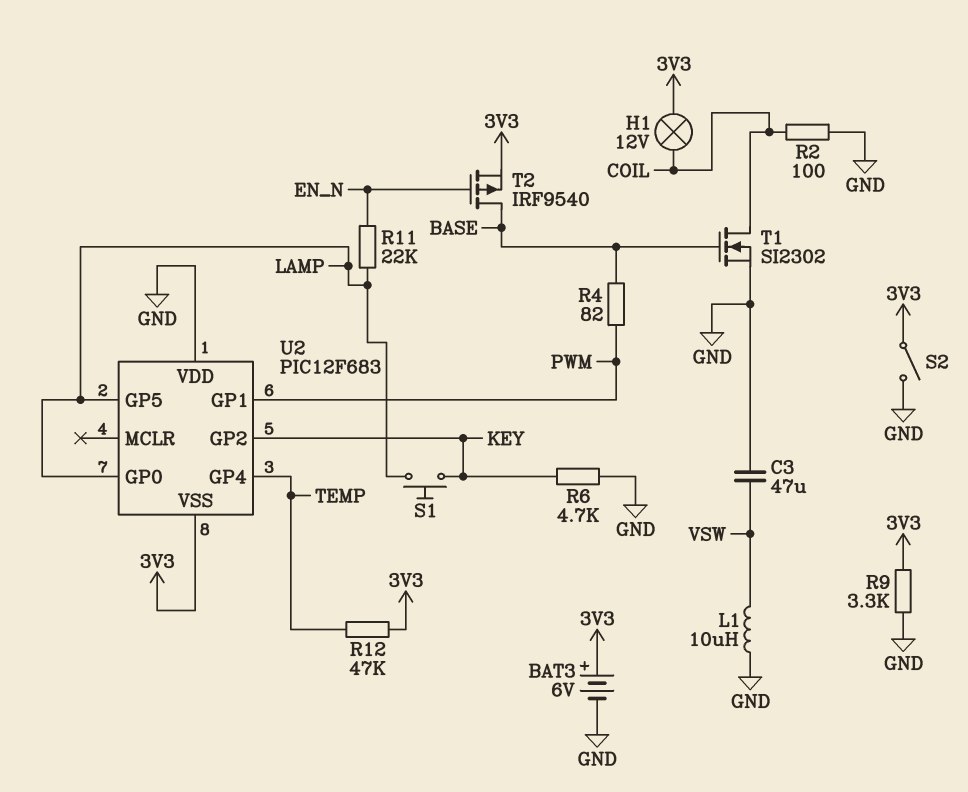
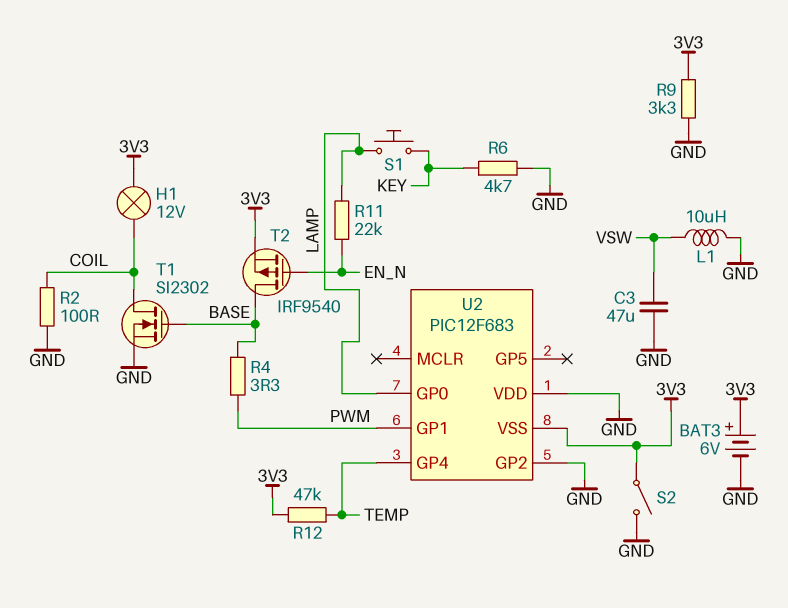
R4: 82 (BASE, PWM) -> 3.3 (BASE, PWM)
U2 pin GP2: KEY -> GND
U2 pin GP5: LAMP -> none

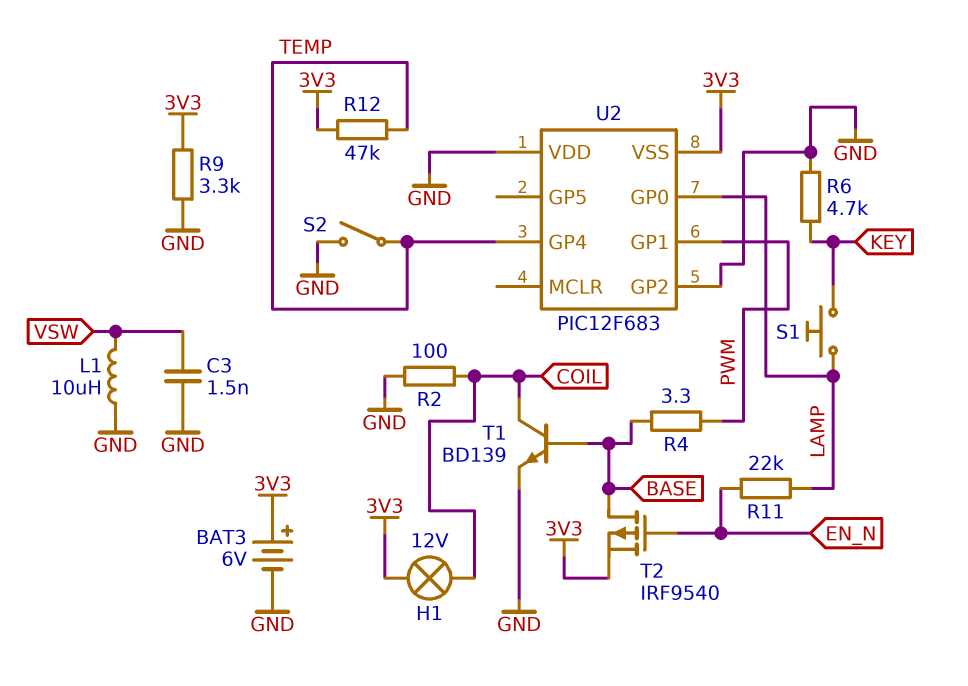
C3: 47uF (GND, VSW) -> 1.5nF (GND, VSW)
S2: switch (3V3, GND) -> switch (GND, TEMP)
T1: NMOS SI2302 (G BASE, D COIL, S GND) -> NPN BD139 (B BASE, C COIL, E GND)

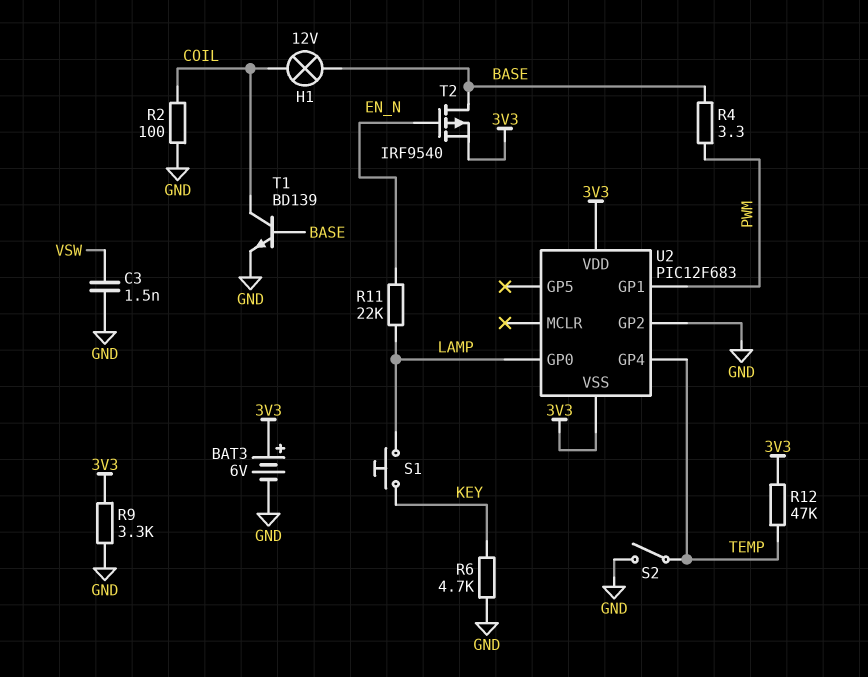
H1: lamp 12V (3V3, COIL) -> lamp 12V (BASE, COIL)
L1: 10uH (GND, VSW) -> none
U2 pin VDD: GND -> 3V3

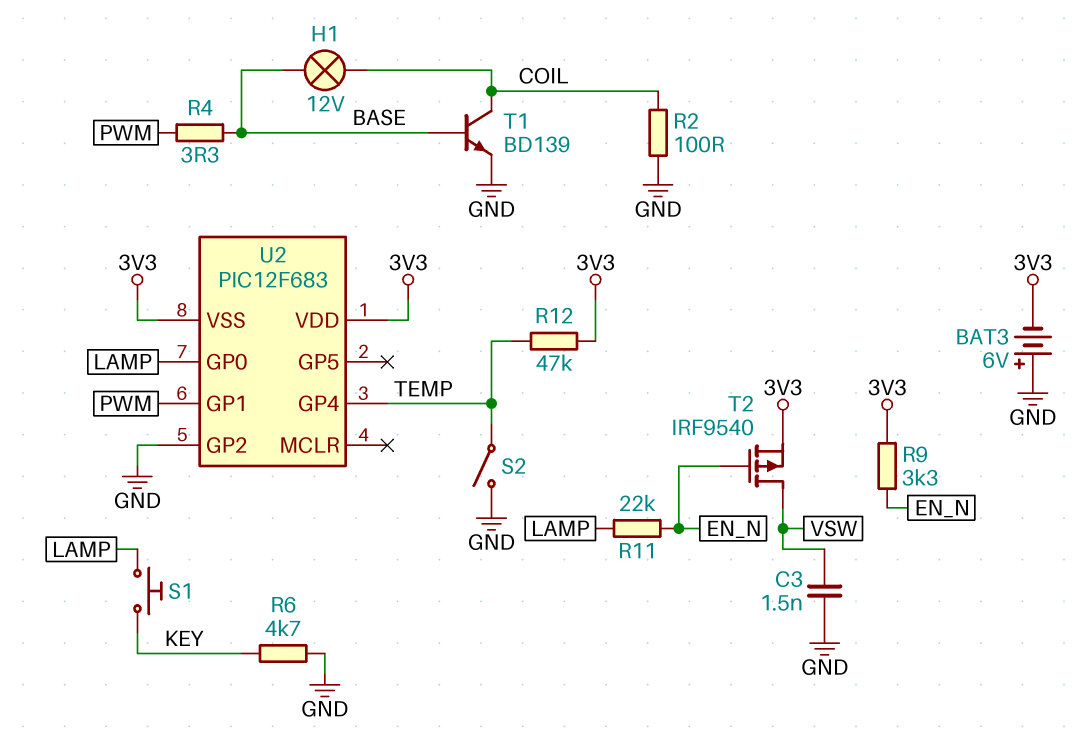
BAT3: 6V (plus 3V3, minus GND) -> 6V (plus GND, minus 3V3)
R9: 3.3k (3V3, GND) -> 3.3k (3V3, EN_N)
T2: PMOS IRF9540 (G EN_N, D BASE, S 3V3) -> PMOS IRF9540 (G EN_N, D VSW, S 3V3)

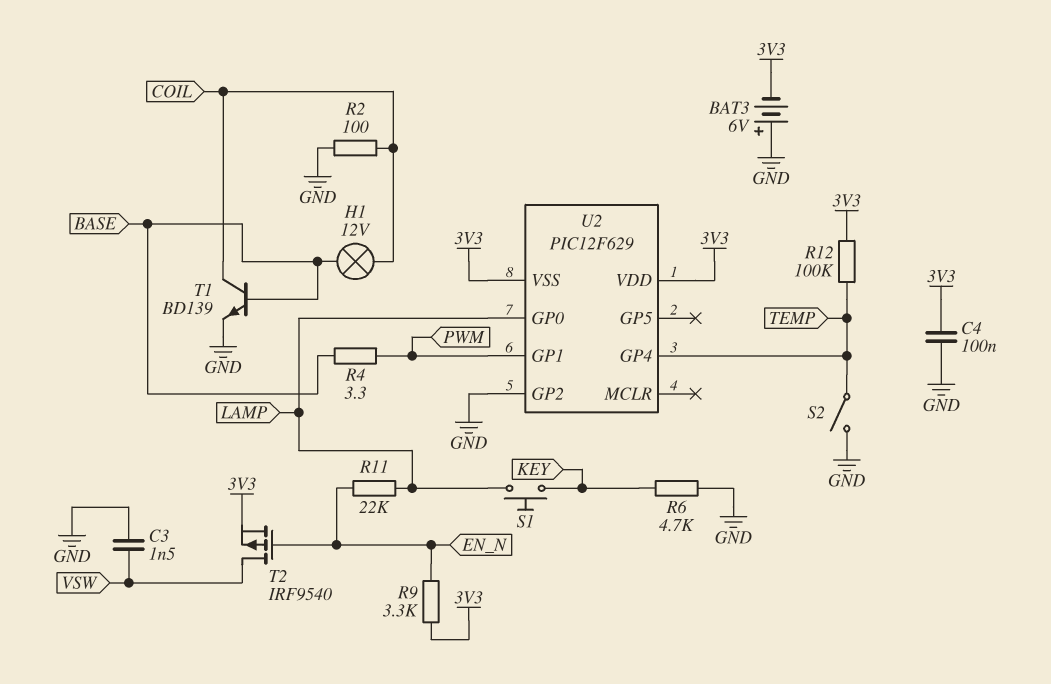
C4: none -> 100nF (3V3, GND)
R12: 47k (3V3, TEMP) -> 100k (3V3, TEMP)
U2: PIC12F683 -> PIC12F629

